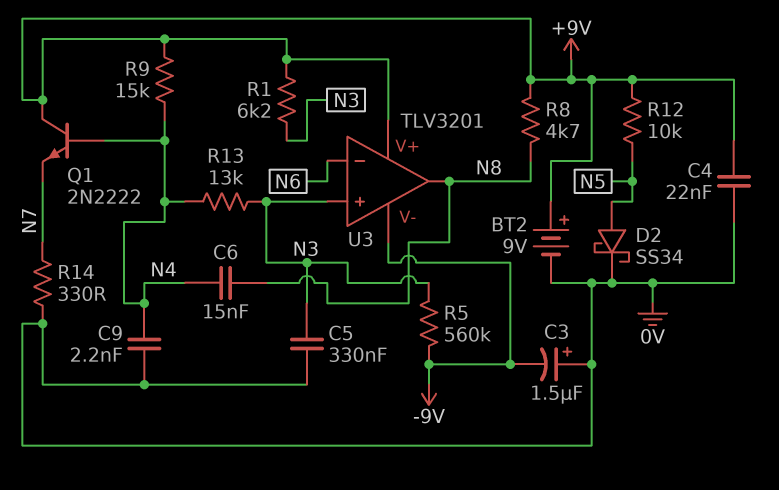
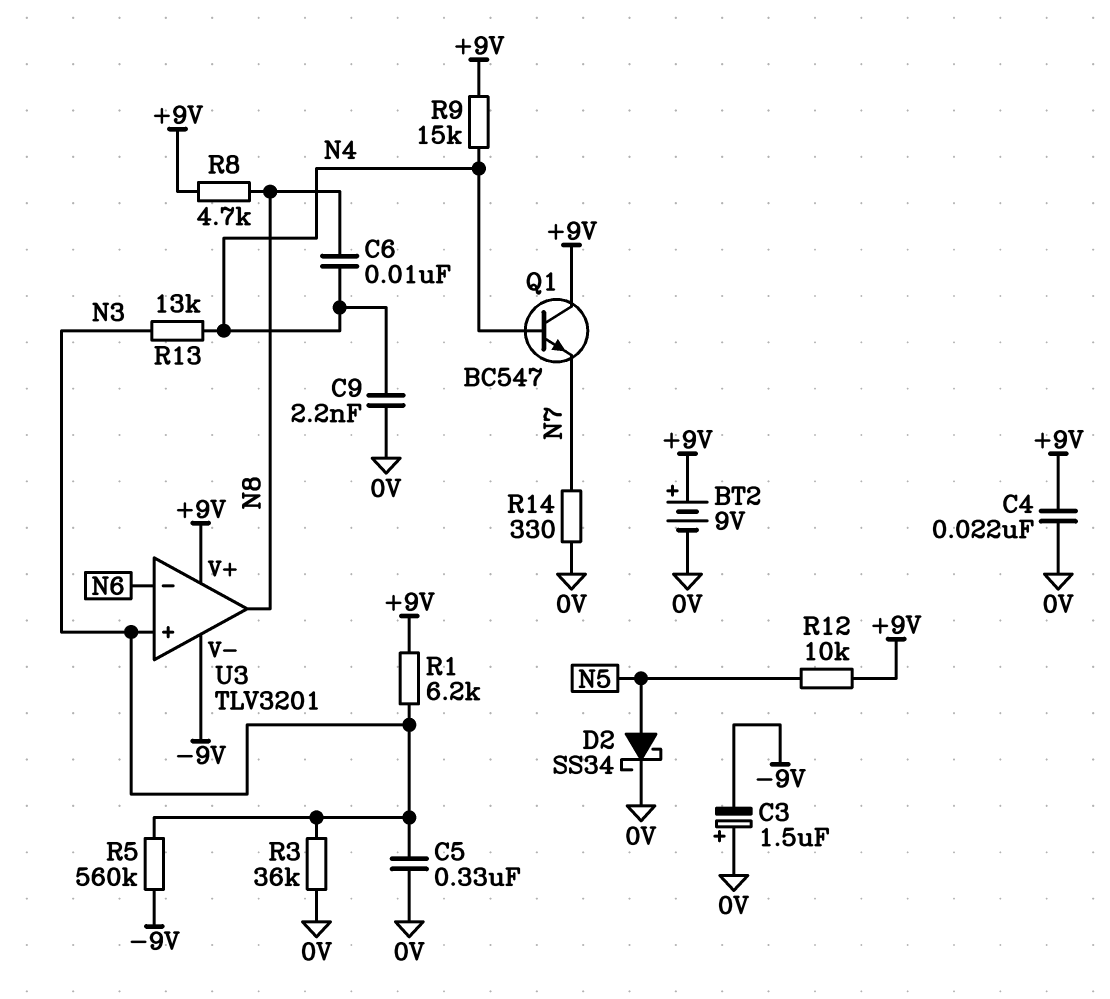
C6: 15nF (N4, N8) -> 10nF (N4, N8)
Q1: NPN 2N2222 (B N4, C +9V, E N7) -> NPN BC547 (B N4, C +9V, E N7)
R3: none -> 36k (0V, N3)

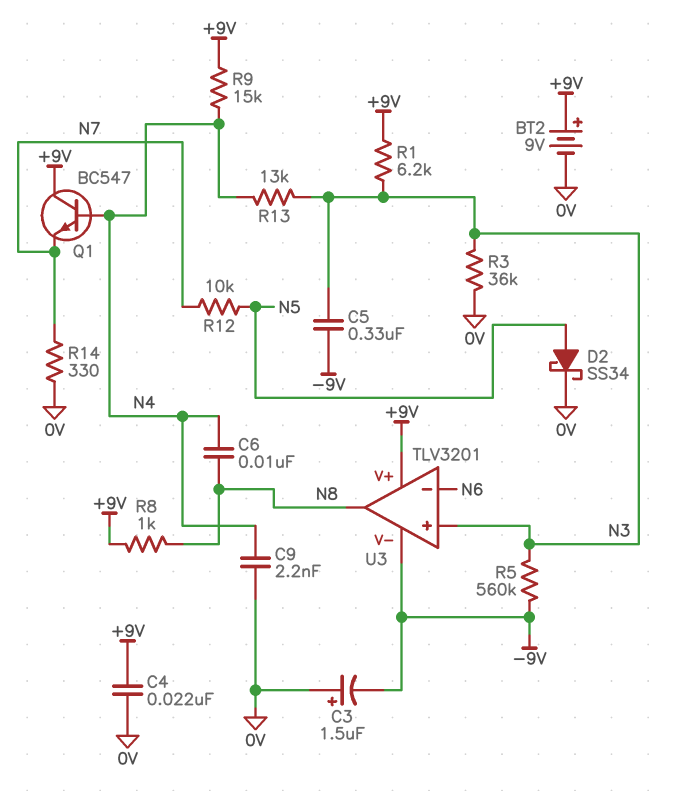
C5: 330nF (0V, N3) -> 330nF (-9V, N3)
R8: 4.7k (+9V, N8) -> 1k (+9V, N8)
R12: 10k (+9V, N5) -> 10k (N5, N7)

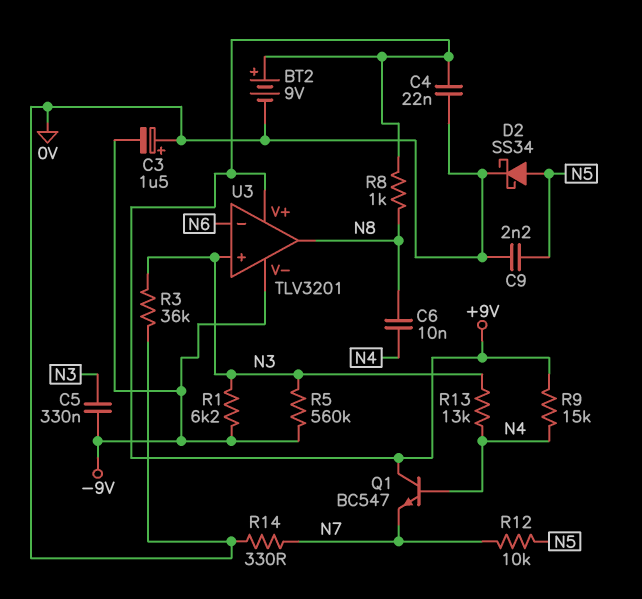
C9: 2.2nF (0V, N4) -> 2.2nF (0V, N5)
R1: 6.2k (+9V, N3) -> 6.2k (-9V, N3)

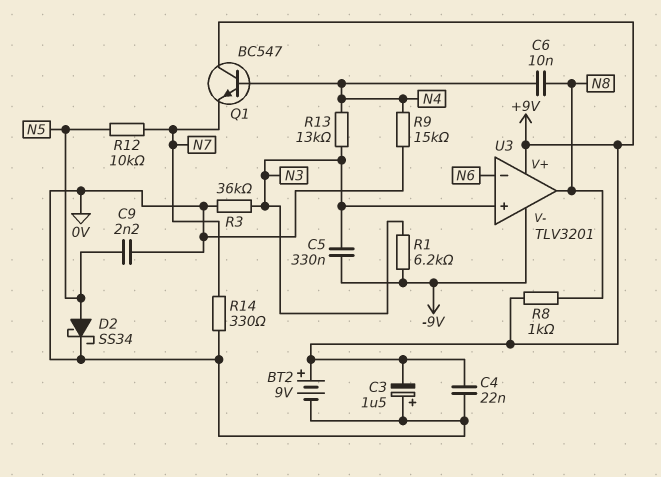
C3: 1.5uF (plus 0V, minus -9V) -> 1.5uF (plus 0V, minus +9V)
R5: 560k (-9V, N3) -> none
R9: 15k (+9V, N4) -> 15k (0V, N4)

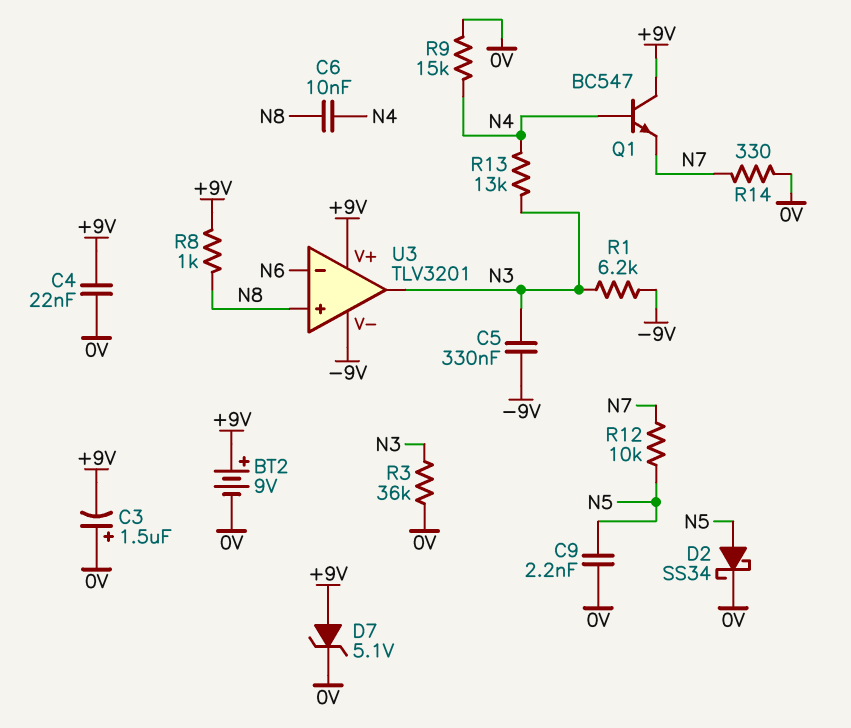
D7: none -> zener 5.1V (A +9V, K 0V)
U3 pin in+: N3 -> N8
U3 pin out: N8 -> N3

